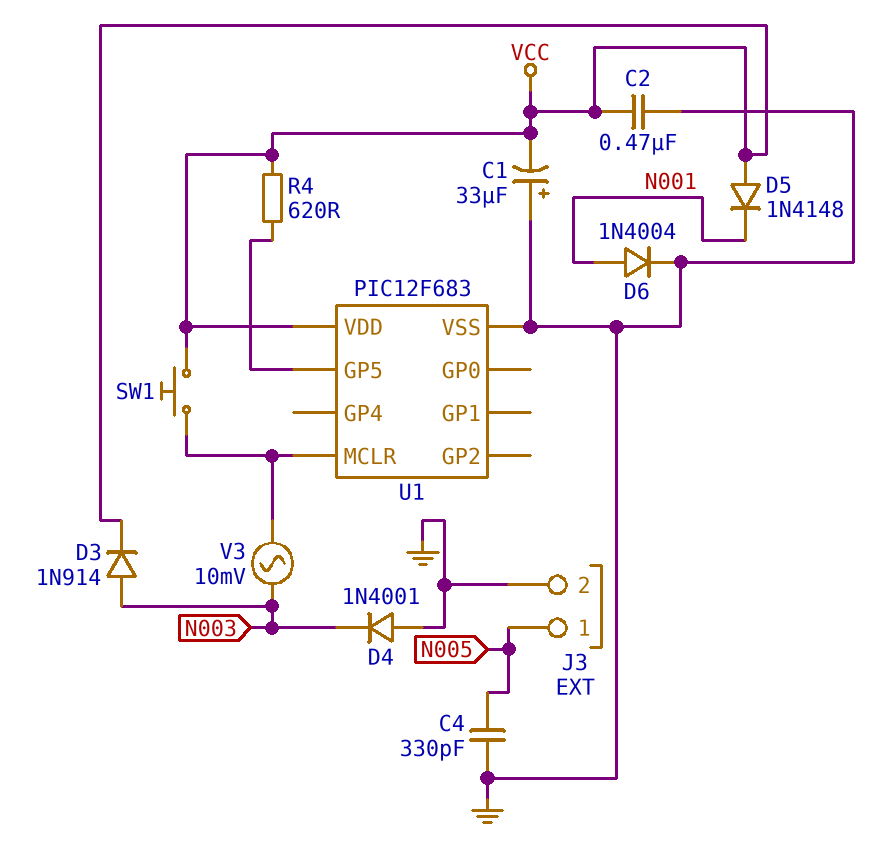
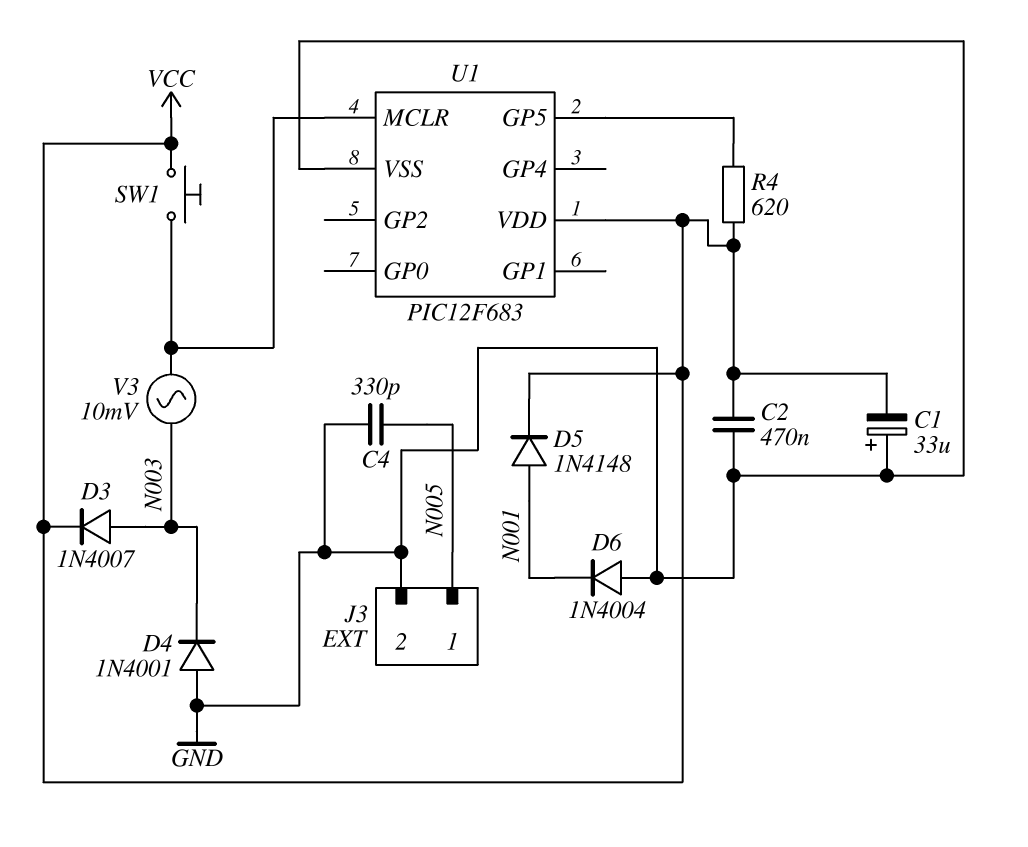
D3: diode 1N914 (A N003, K VCC) -> diode 1N4007 (A N003, K VCC)
D5: diode 1N4148 (A VCC, K N001) -> diode 1N4148 (A N001, K VCC)
D6: diode 1N4004 (A N001, K GND) -> diode 1N4004 (A GND, K N001)

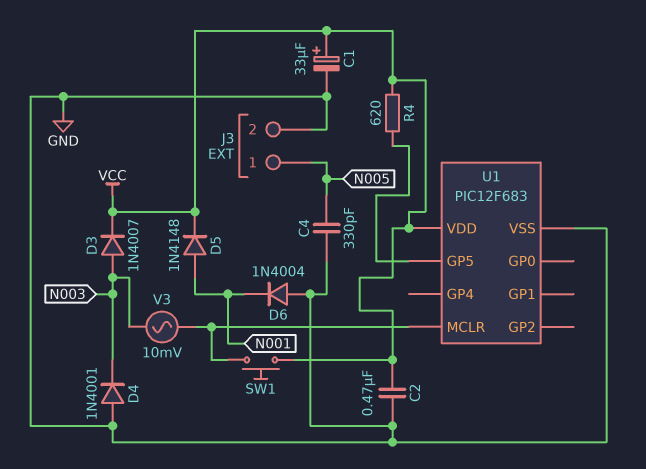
C1: 33uF (plus GND, minus VCC) -> 33uF (plus VCC, minus GND)

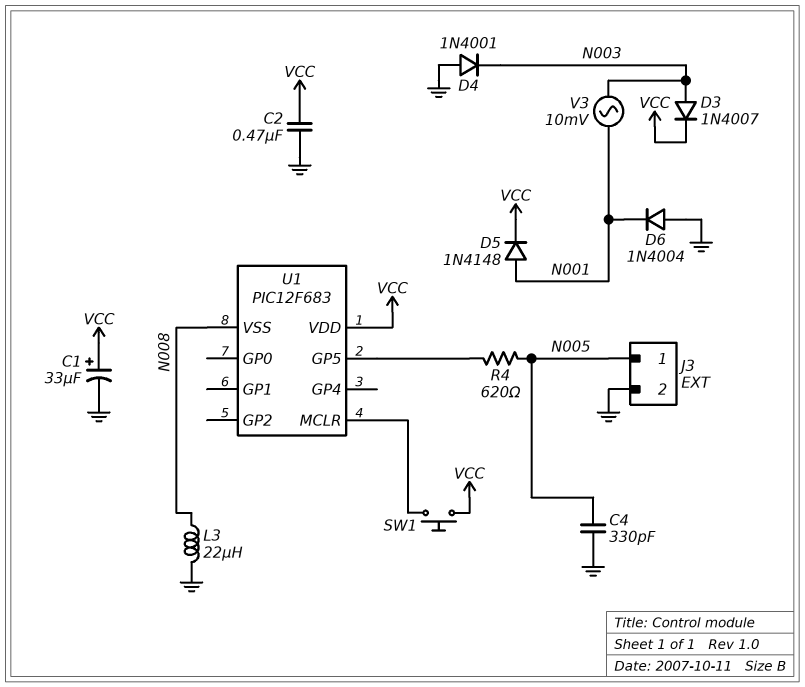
L3: none -> 22uH (GND, N008)
R4: 620 (U1/GP5, VCC) -> 620 (N005, U1/GP5)
U1 pin VSS: GND -> N008
V3: AC 10mV (N003, U1/MCLR) -> AC 10mV (N001, N003)

